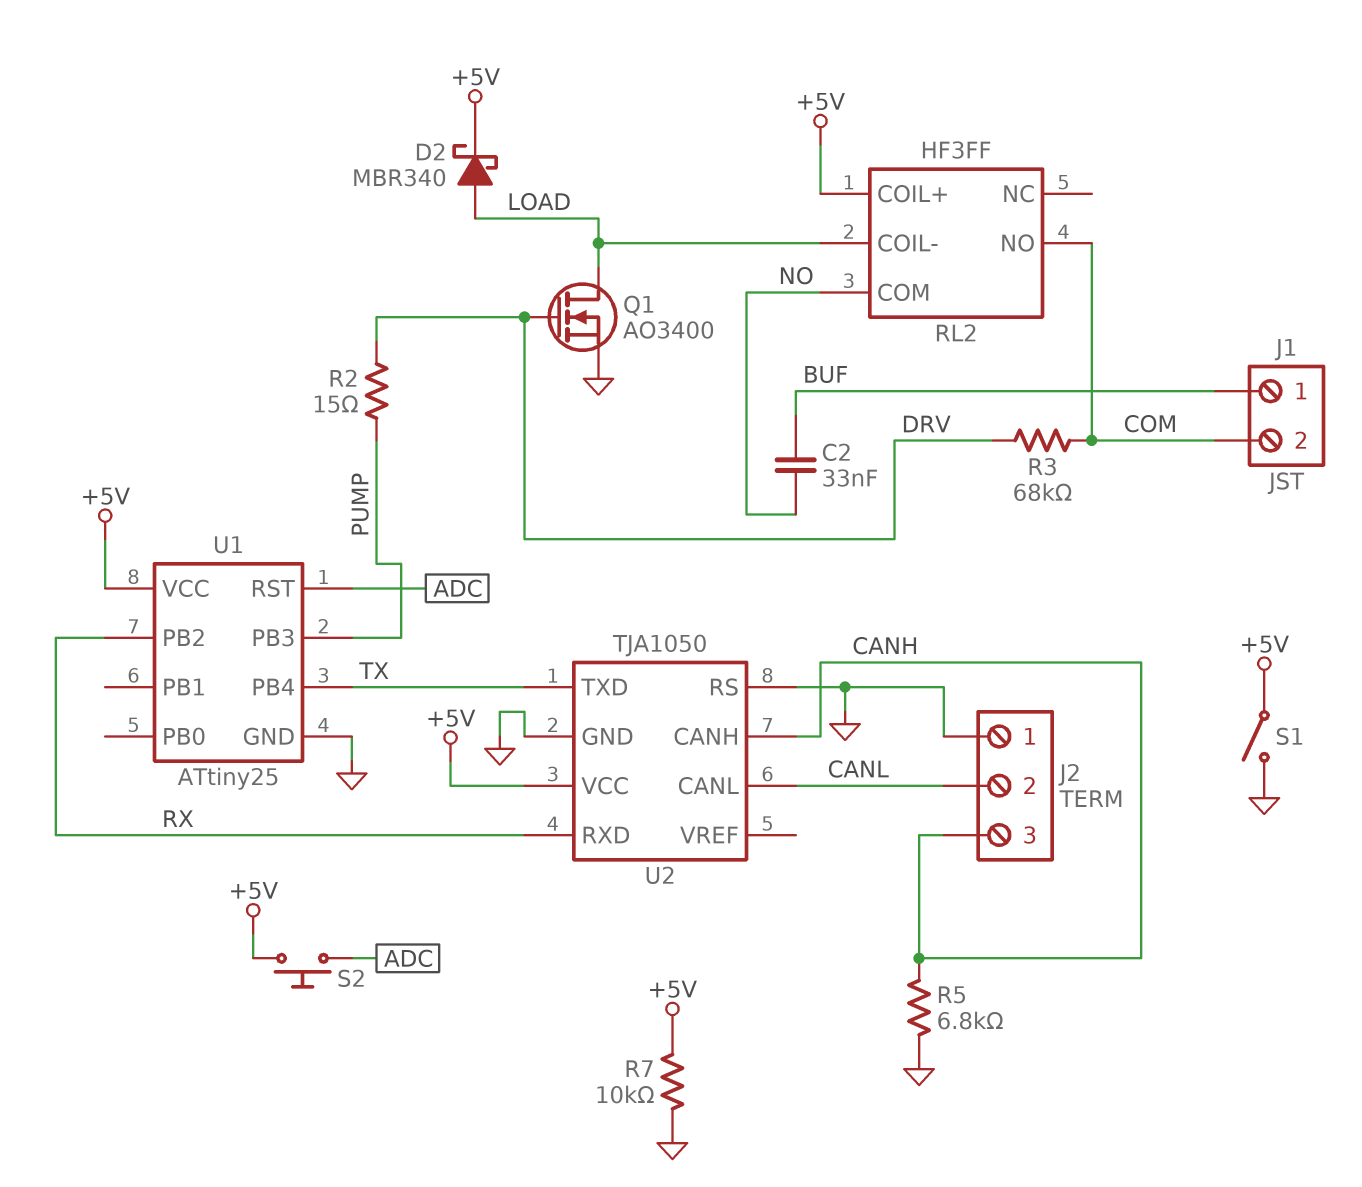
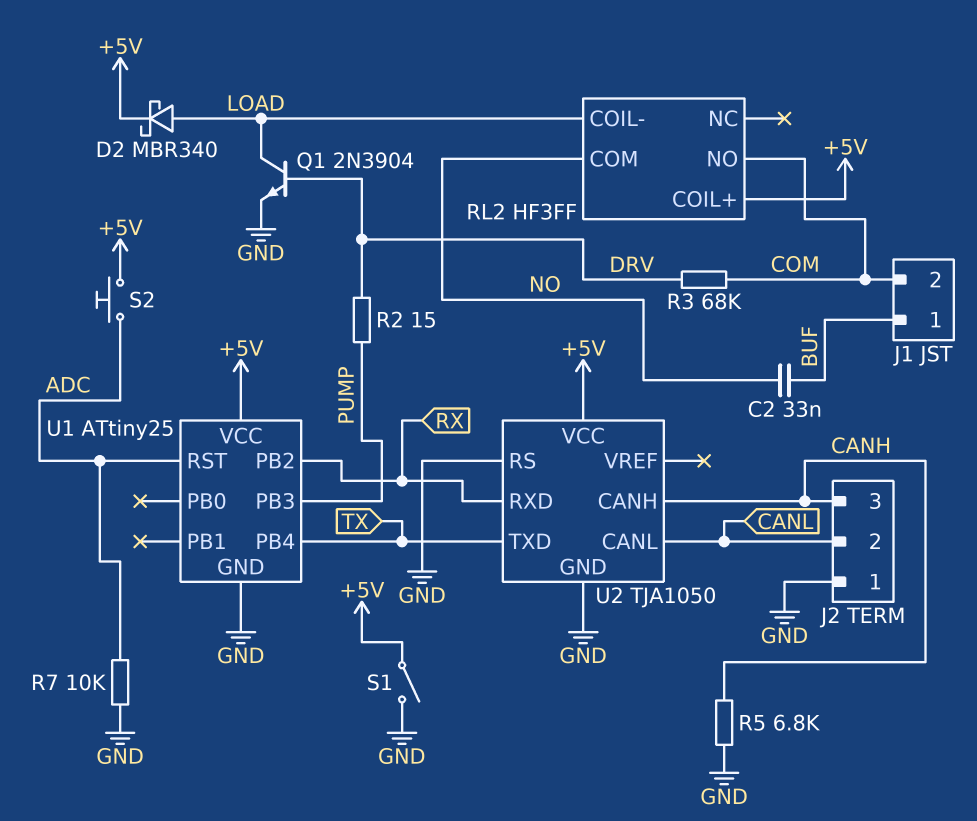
Q1: NMOS AO3400 (G DRV, D LOAD, S GND) -> NPN 2N3904 (B DRV, C LOAD, E GND)
R7: 10k (+5V, GND) -> 10k (ADC, GND)

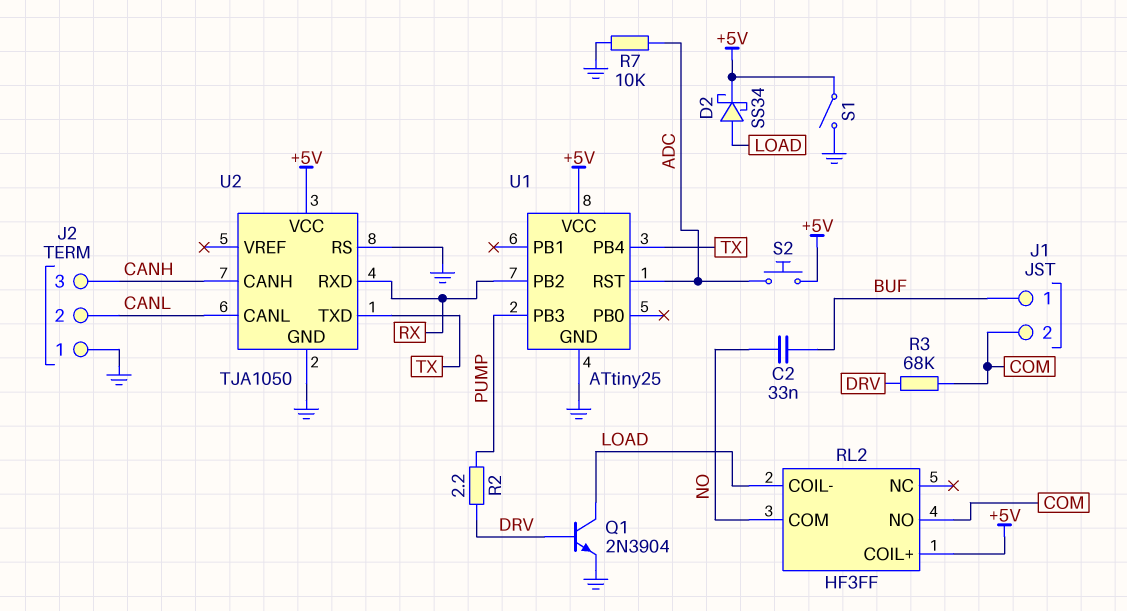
D2: schottky MBR340 (A LOAD, K +5V) -> schottky SS34 (A LOAD, K +5V)
R2: 15 (DRV, PUMP) -> 2.2 (DRV, PUMP)
R5: 6.8k (CANH, GND) -> none

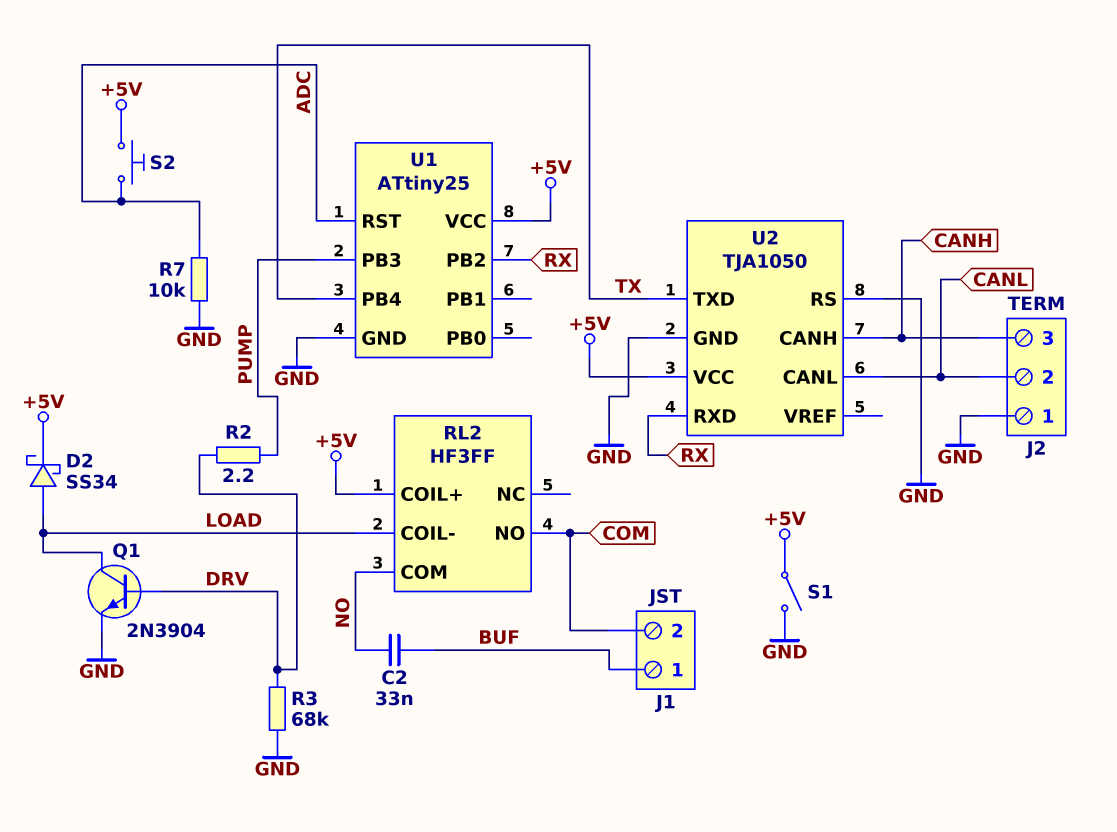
R3: 68k (COM, DRV) -> 68k (DRV, GND)

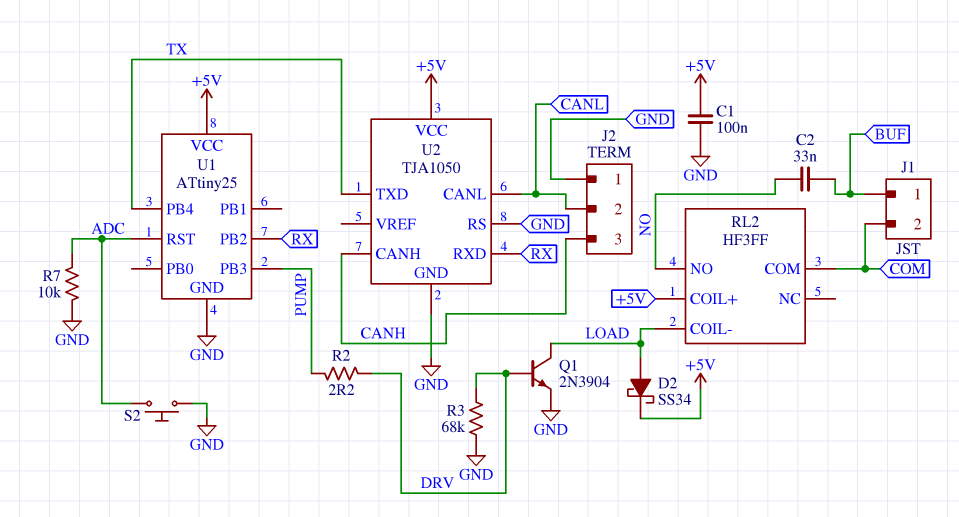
C1: none -> 100nF (+5V, GND)
RL2 pin COM: NO -> COM
RL2 pin NO: COM -> NO
S1: switch (+5V, GND) -> none
S2: button (+5V, ADC) -> button (ADC, GND)

